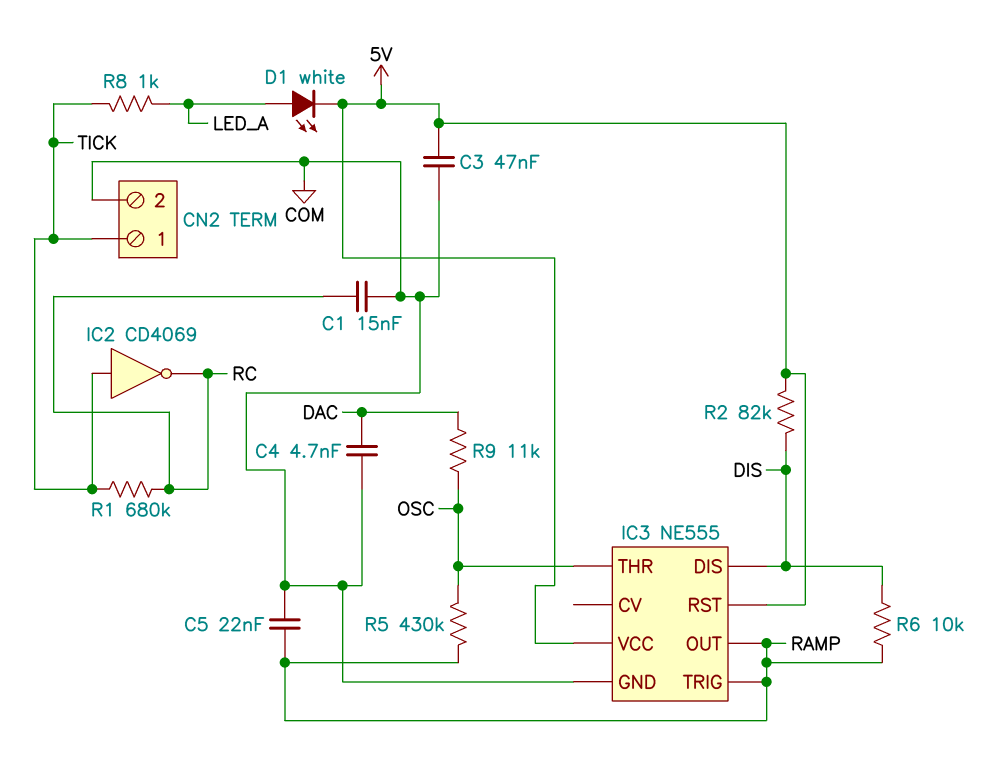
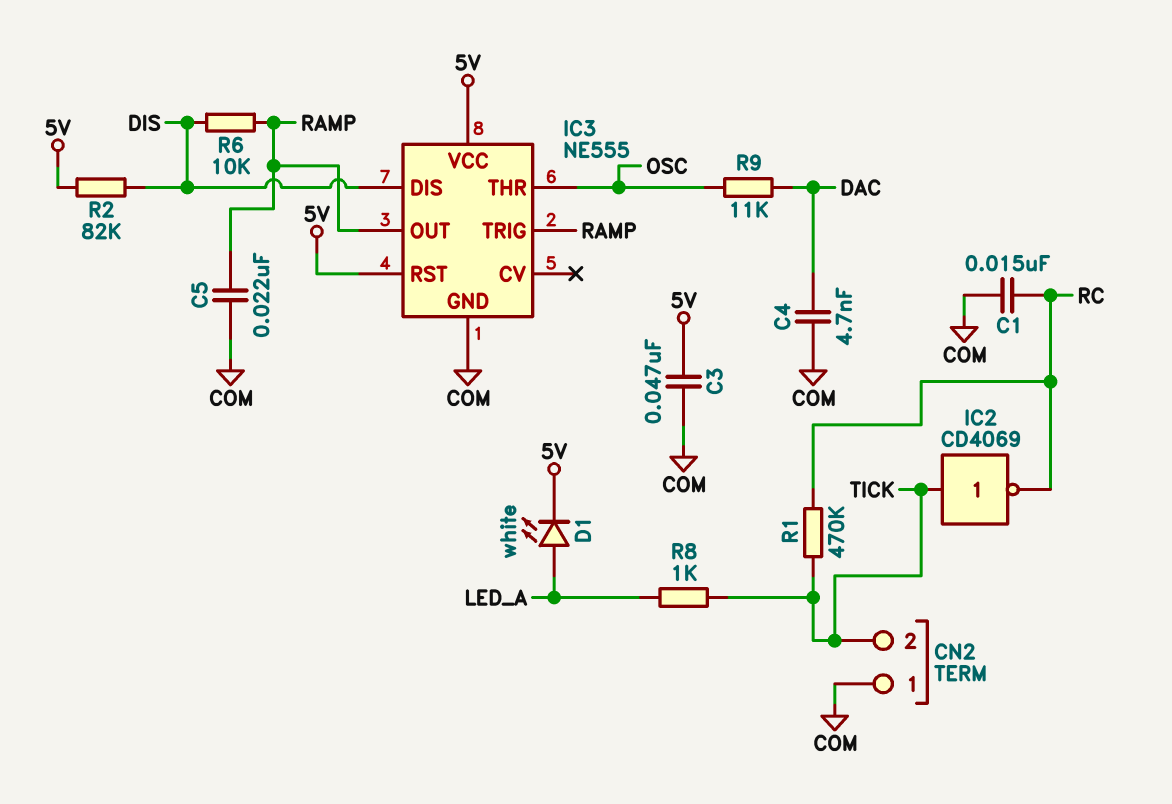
CN2 pin 1: TICK -> COM
CN2 pin 2: COM -> TICK
R1: 680k (RC, TICK) -> 470k (RC, TICK)
R5: 430k (OSC, RAMP) -> none

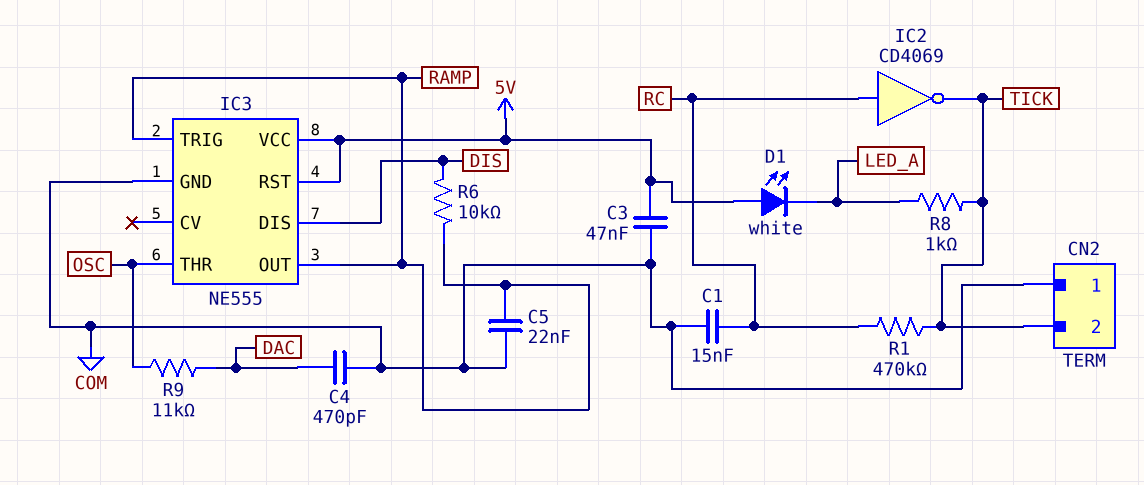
C4: 4.7nF (COM, DAC) -> 470pF (COM, DAC)
D1: LED white (A LED_A, K 5V) -> LED white (A 5V, K LED_A)
IC2: NOT CD4069 (in TICK, out RC) -> NOT CD4069 (in RC, out TICK)
R2: 82k (5V, DIS) -> none

